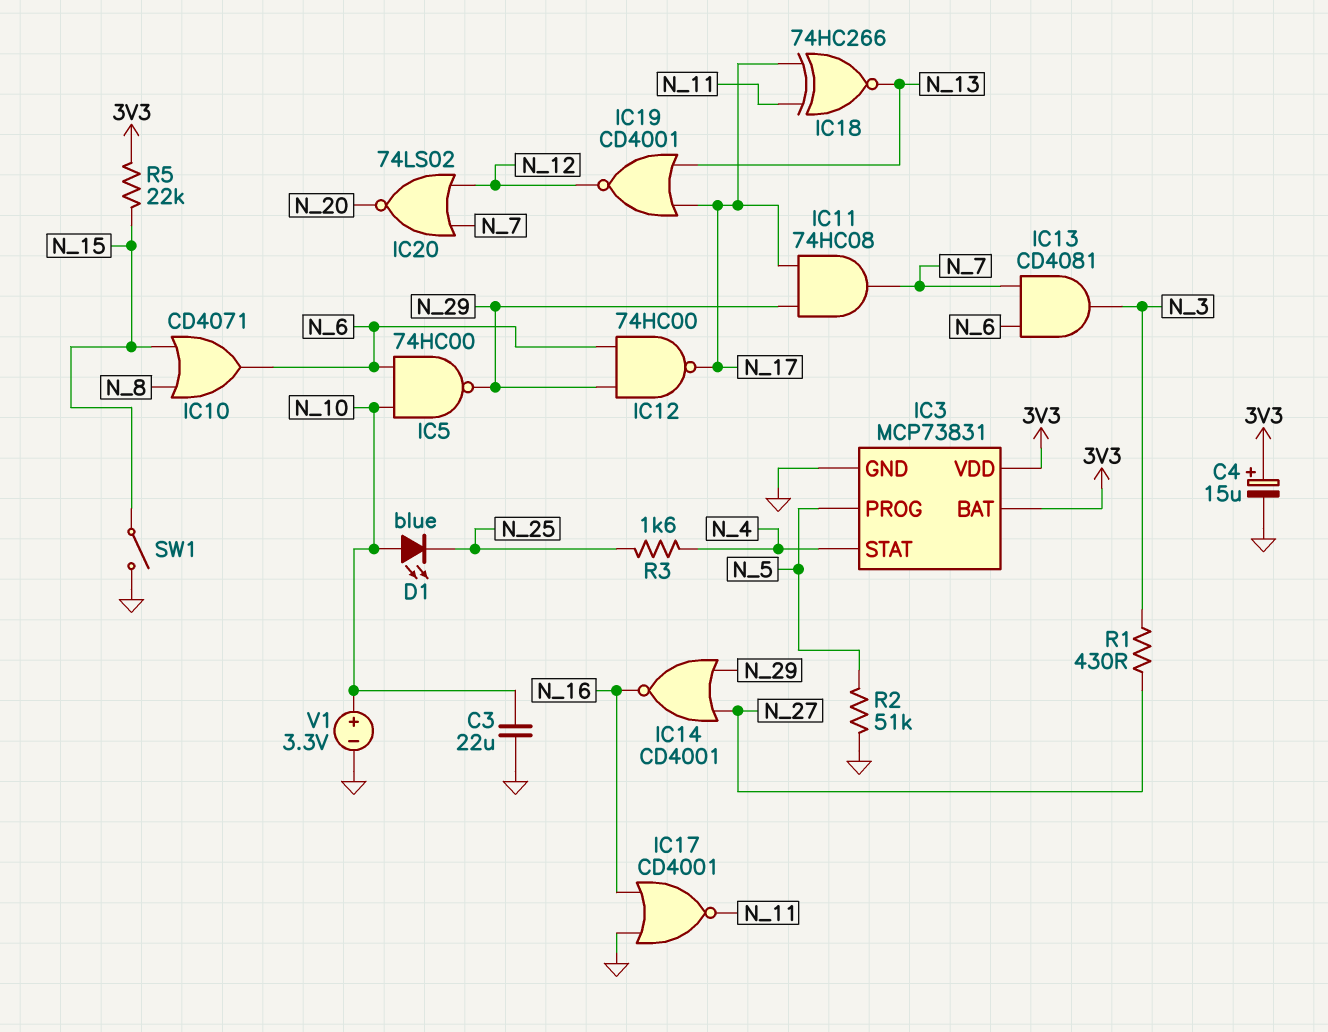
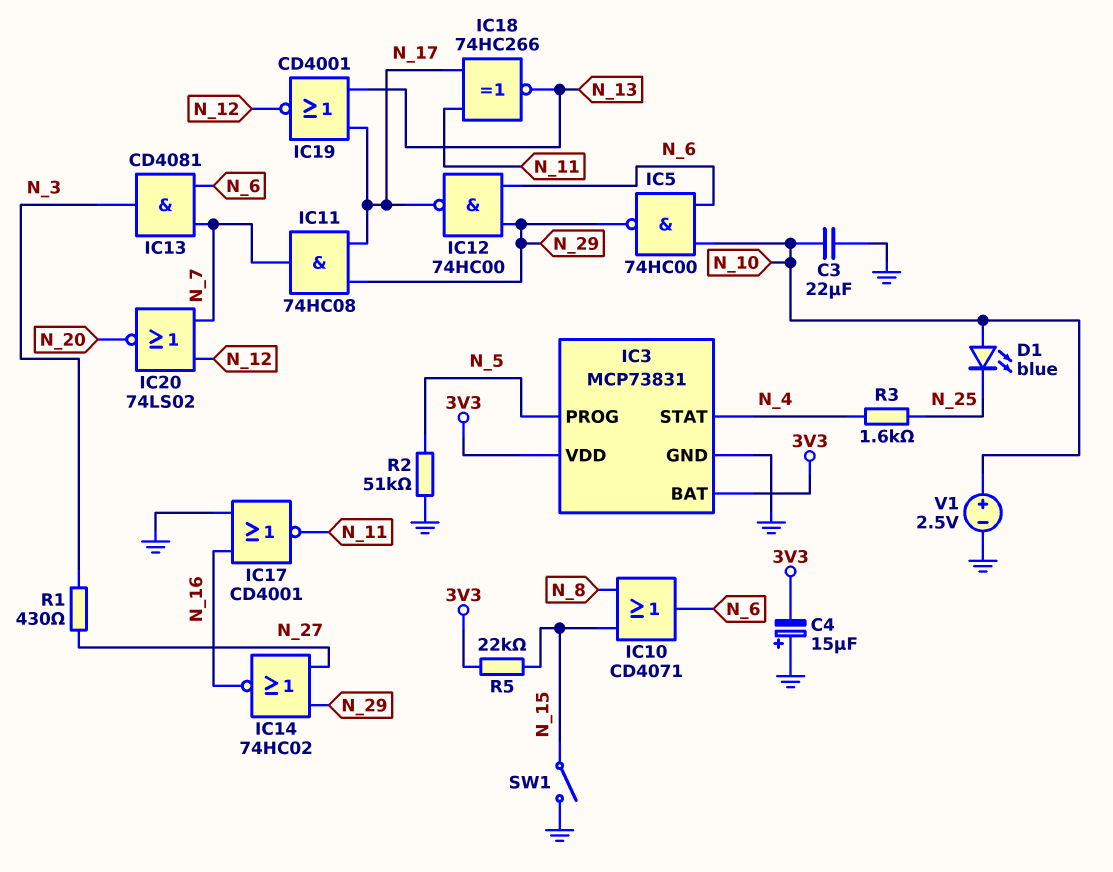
C4: 15uF (plus 3V3, minus GND) -> 15uF (plus GND, minus 3V3)
IC14: NOR CD4001 (in N_27, in N_29, out N_16) -> NOR 74HC02 (in N_27, in N_29, out N_16)
V1: 3.3V (plus N_10, minus GND) -> 2.5V (plus N_10, minus GND)

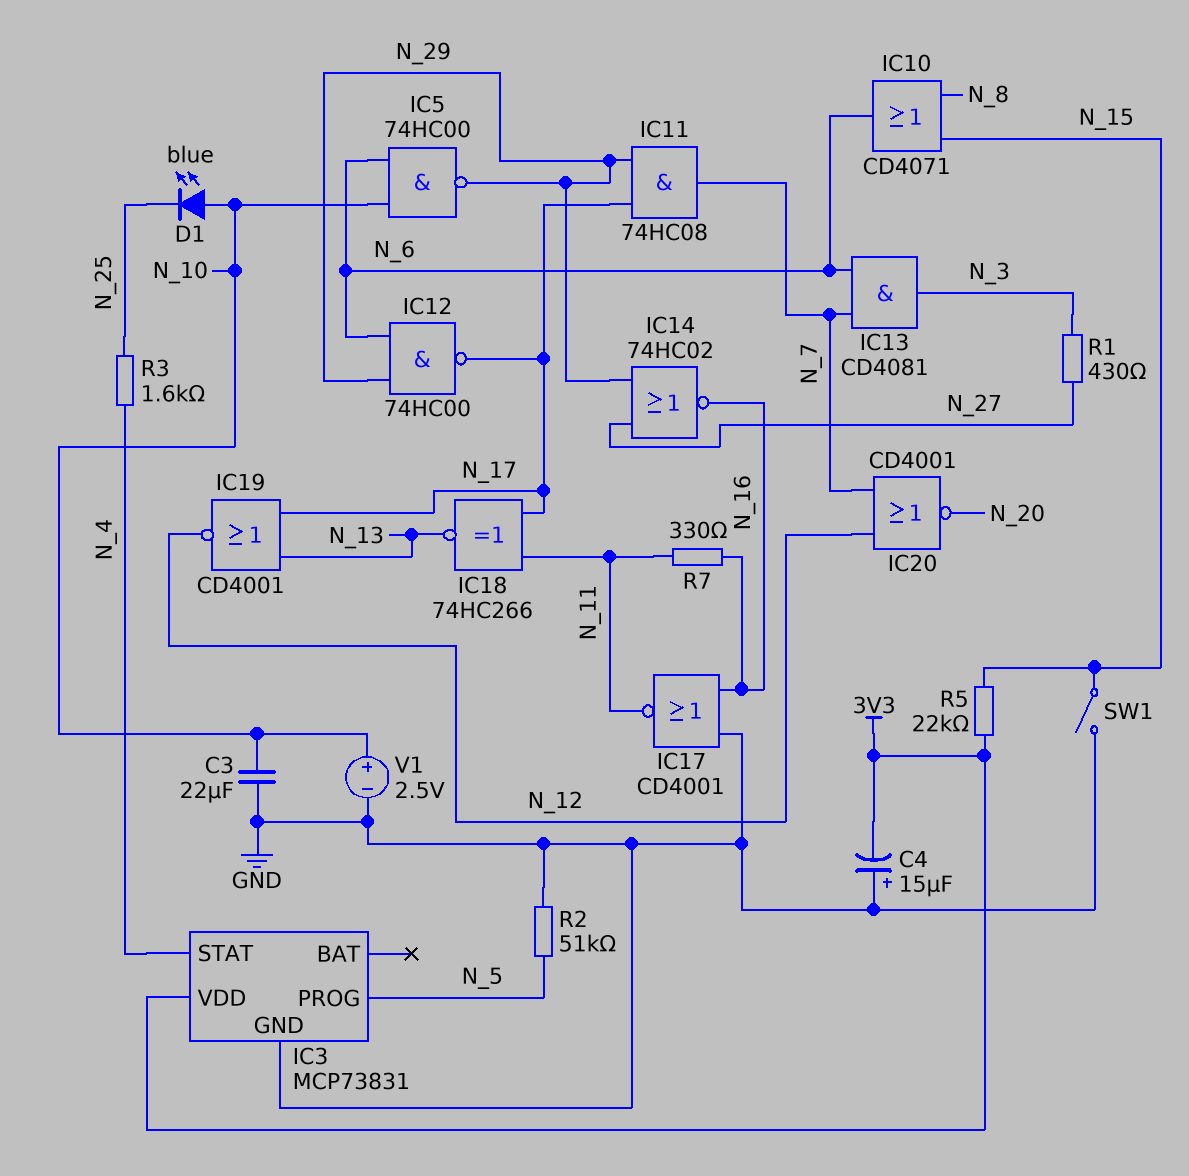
IC3 pin BAT: 3V3 -> none
IC20: NOR 74LS02 (in N_7, in N_12, out N_20) -> NOR CD4001 (in N_7, in N_12, out N_20)
R7: none -> 330 (N_11, N_16)

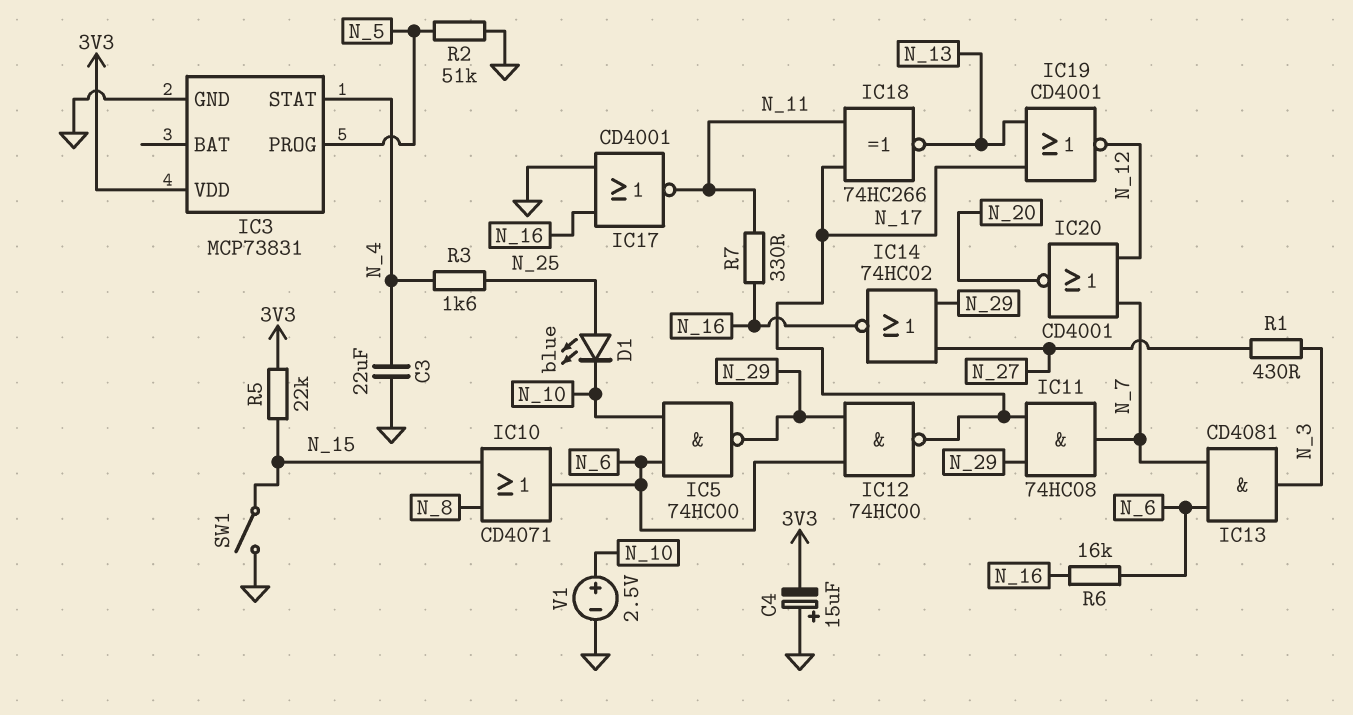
C3: 22uF (GND, N_10) -> 22uF (GND, N_4)
D1: LED blue (A N_10, K N_25) -> LED blue (A N_25, K N_10)
R6: none -> 16k (N_6, N_16)

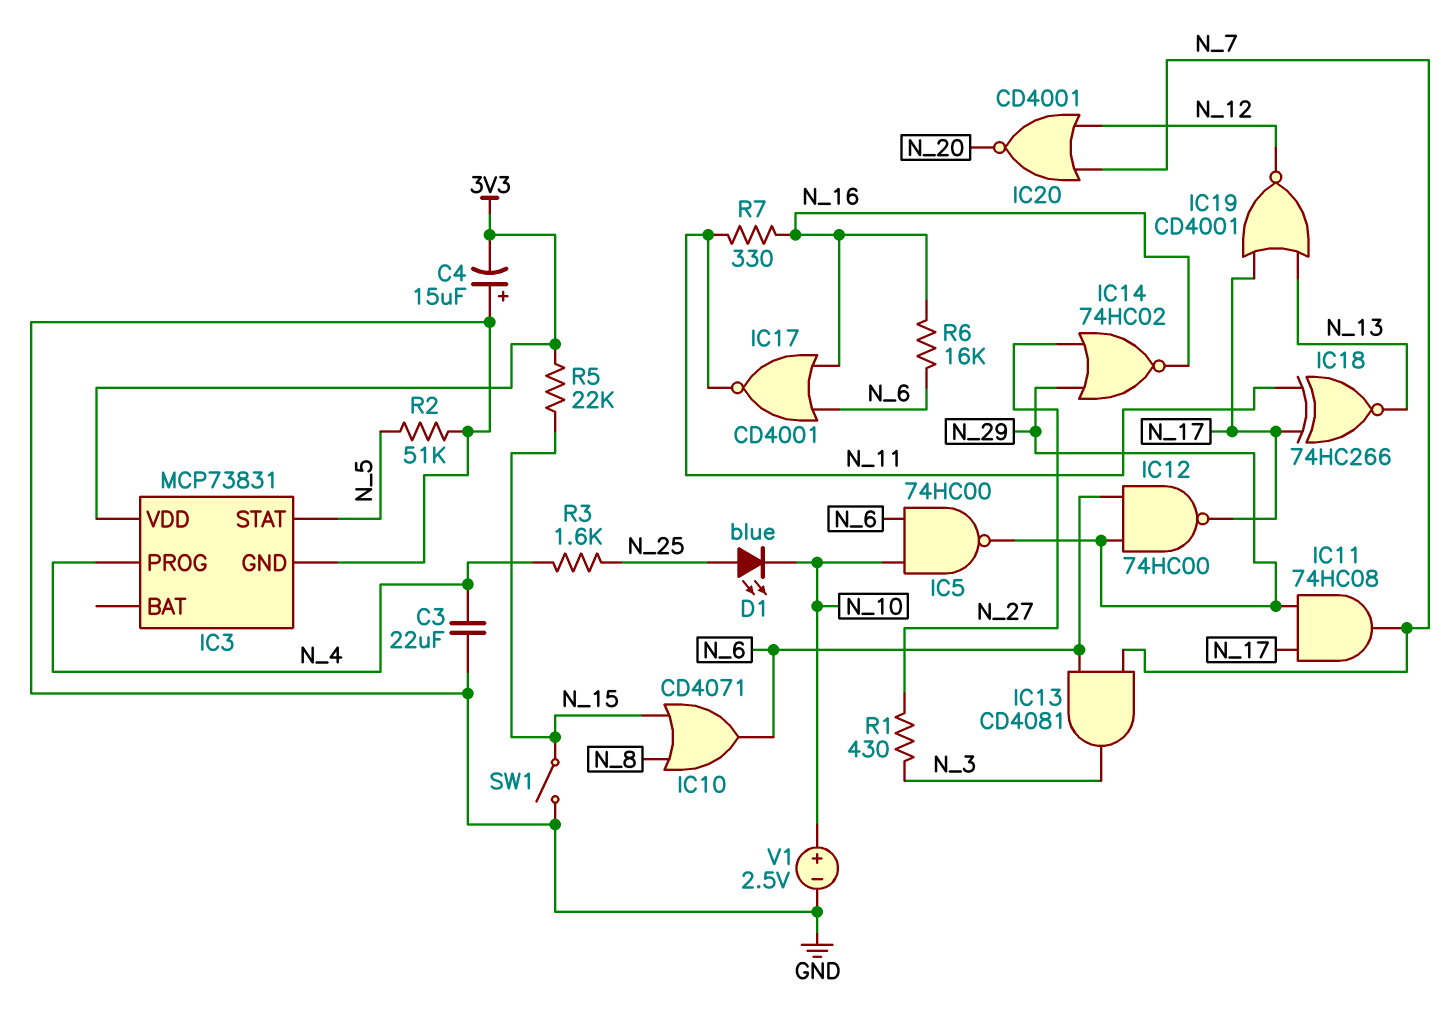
IC3 pin PROG: N_5 -> N_4
IC3 pin STAT: N_4 -> N_5
IC17: NOR CD4001 (in GND, in N_16, out N_11) -> NOR CD4001 (in N_6, in N_16, out N_11)

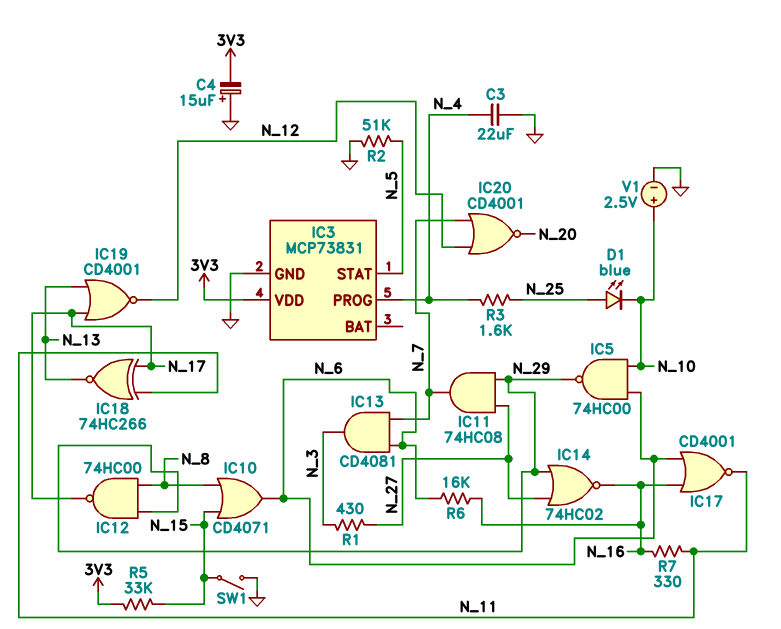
IC11: AND 74HC08 (in N_17, in N_29, out N_7) -> AND 74HC08 (in N_27, in N_29, out N_7)
IC12: NAND 74HC00 (in N_6, in N_29, out N_17) -> NAND 74HC00 (in N_8, in N_29, out N_17)
R5: 22k (3V3, N_15) -> 33k (3V3, N_15)

